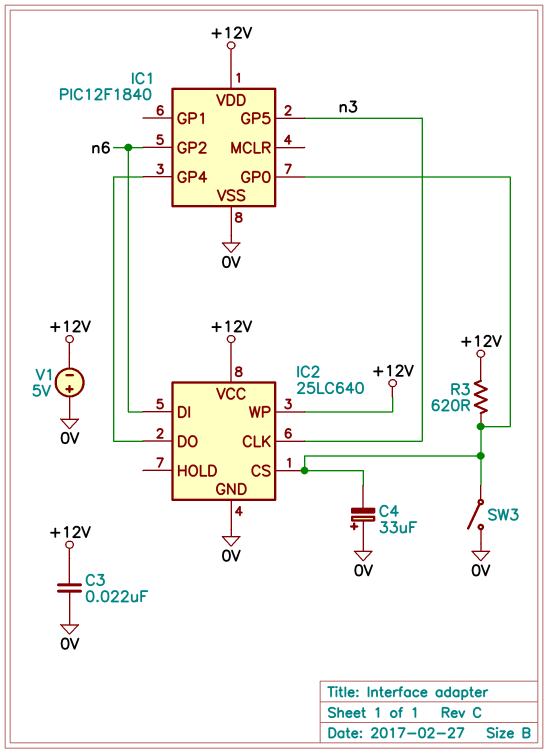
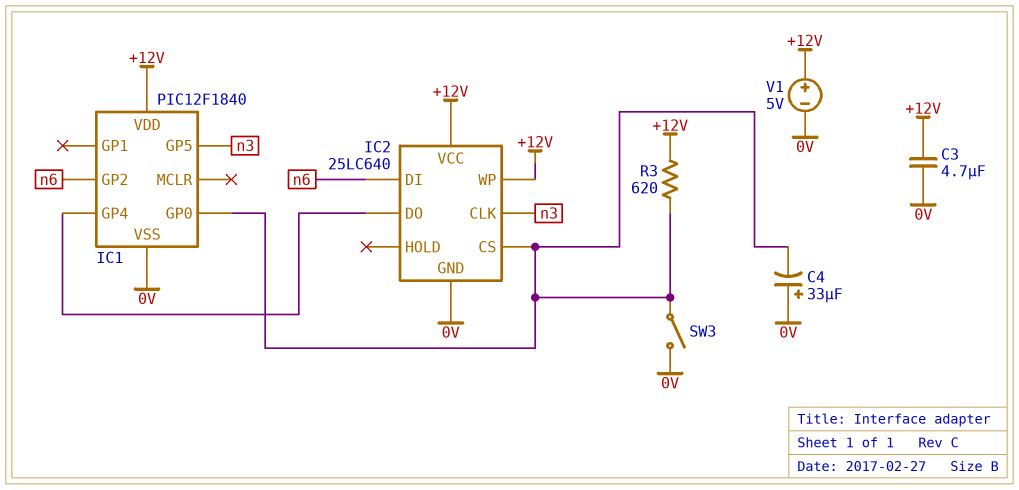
C3: 22nF (+12V, 0V) -> 4.7uF (+12V, 0V)
V1: 5V (plus 0V, minus +12V) -> 5V (plus +12V, minus 0V)

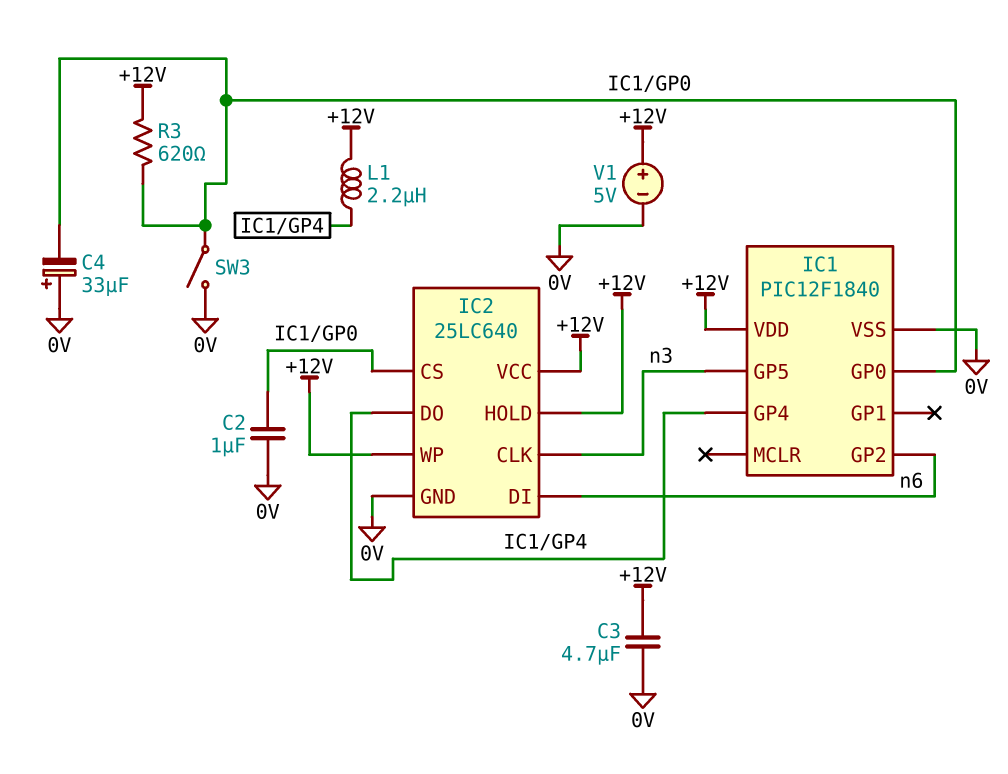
C2: none -> 1uF (0V, IC1/GP0)
IC2 pin HOLD: none -> +12V
L1: none -> 2.2uH (+12V, IC1/GP4)

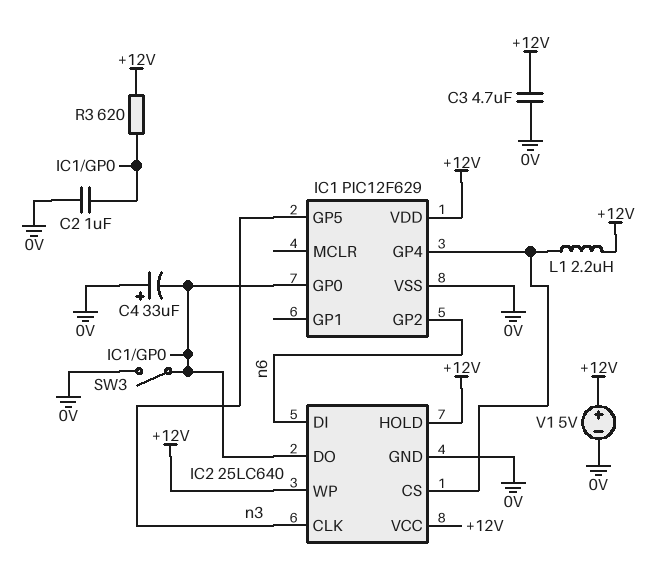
IC1: PIC12F1840 -> PIC12F629
IC2 pin CS: IC1/GP0 -> IC1/GP4
IC2 pin DO: IC1/GP4 -> IC1/GP0

